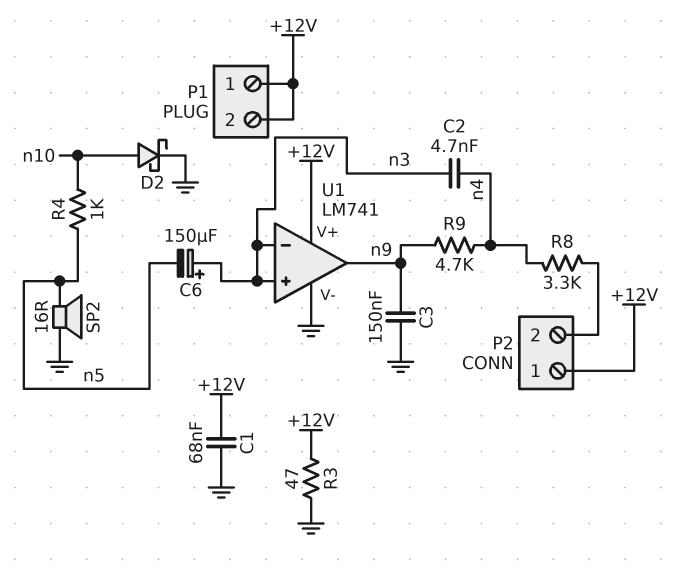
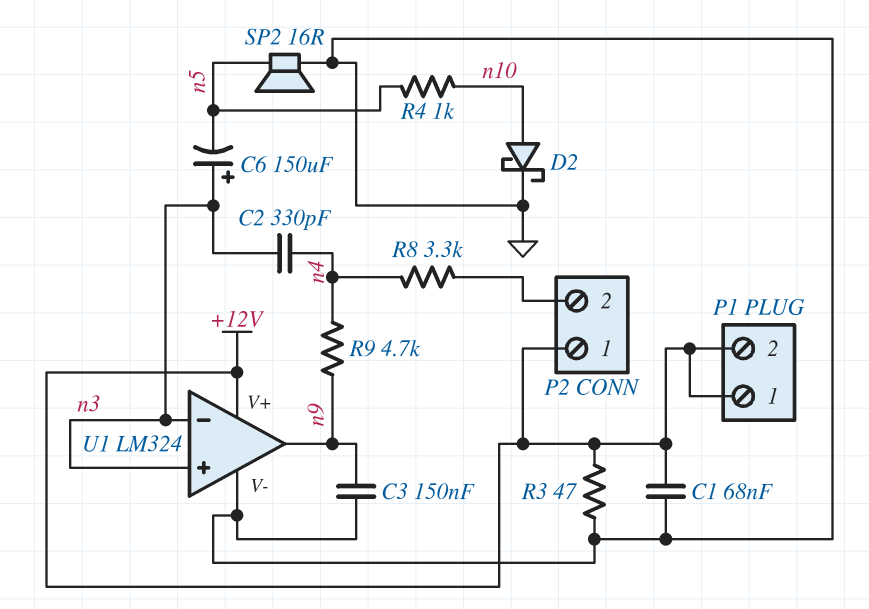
C2: 4.7nF (n3, n4) -> 330pF (n3, n4)
U1: LM741 -> LM324

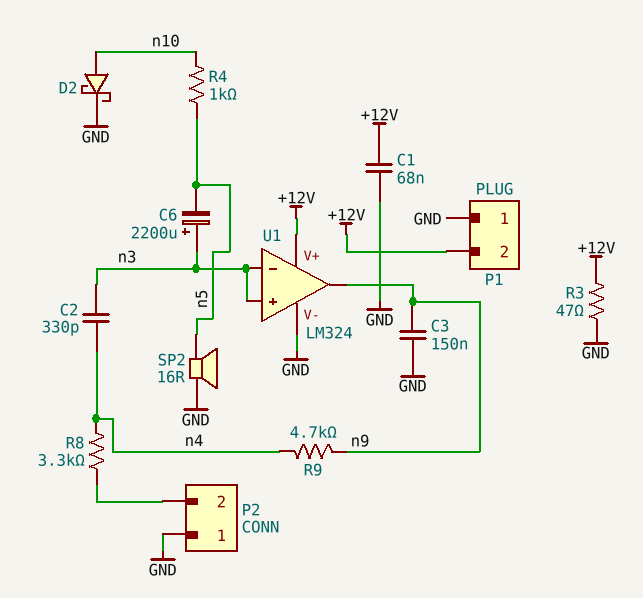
C6: 150uF (plus n3, minus n5) -> 2200uF (plus n3, minus n5)
P1 pin 1: +12V -> GND
P2 pin 1: +12V -> GND

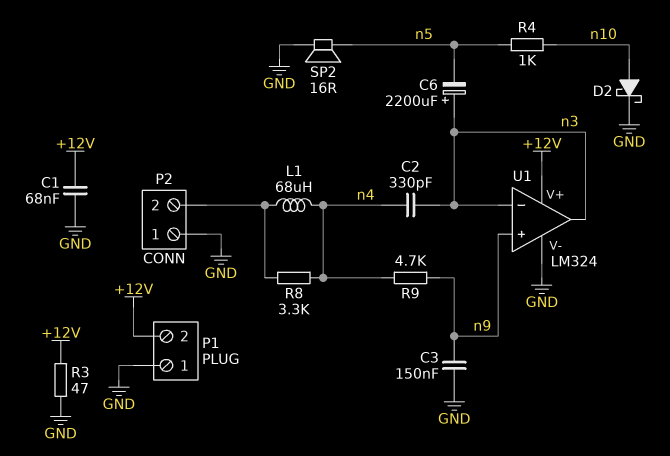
L1: none -> 68uH (P2/2, n4)
U1 pin in+: n3 -> n9
U1 pin out: n9 -> n3

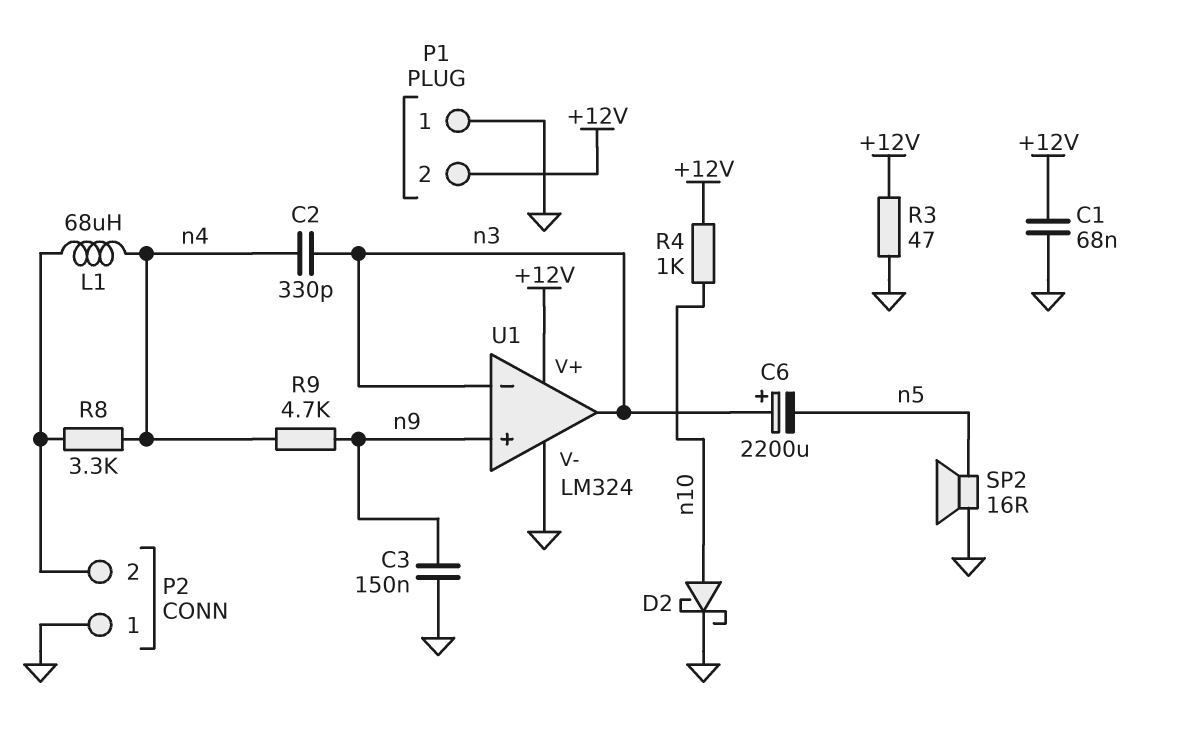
R4: 1k (n5, n10) -> 1k (+12V, n10)

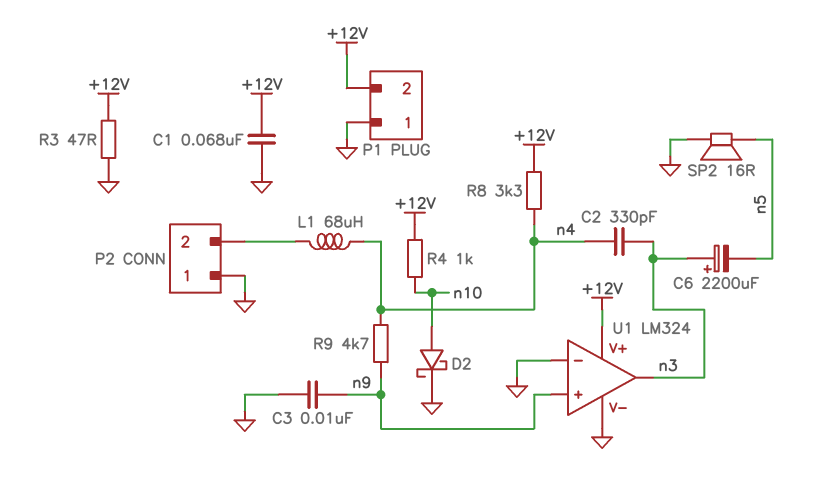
C3: 150nF (GND, n9) -> 10nF (GND, n9)
R8: 3.3k (P2/2, n4) -> 3.3k (+12V, n4)
U1 pin in-: n3 -> GND

